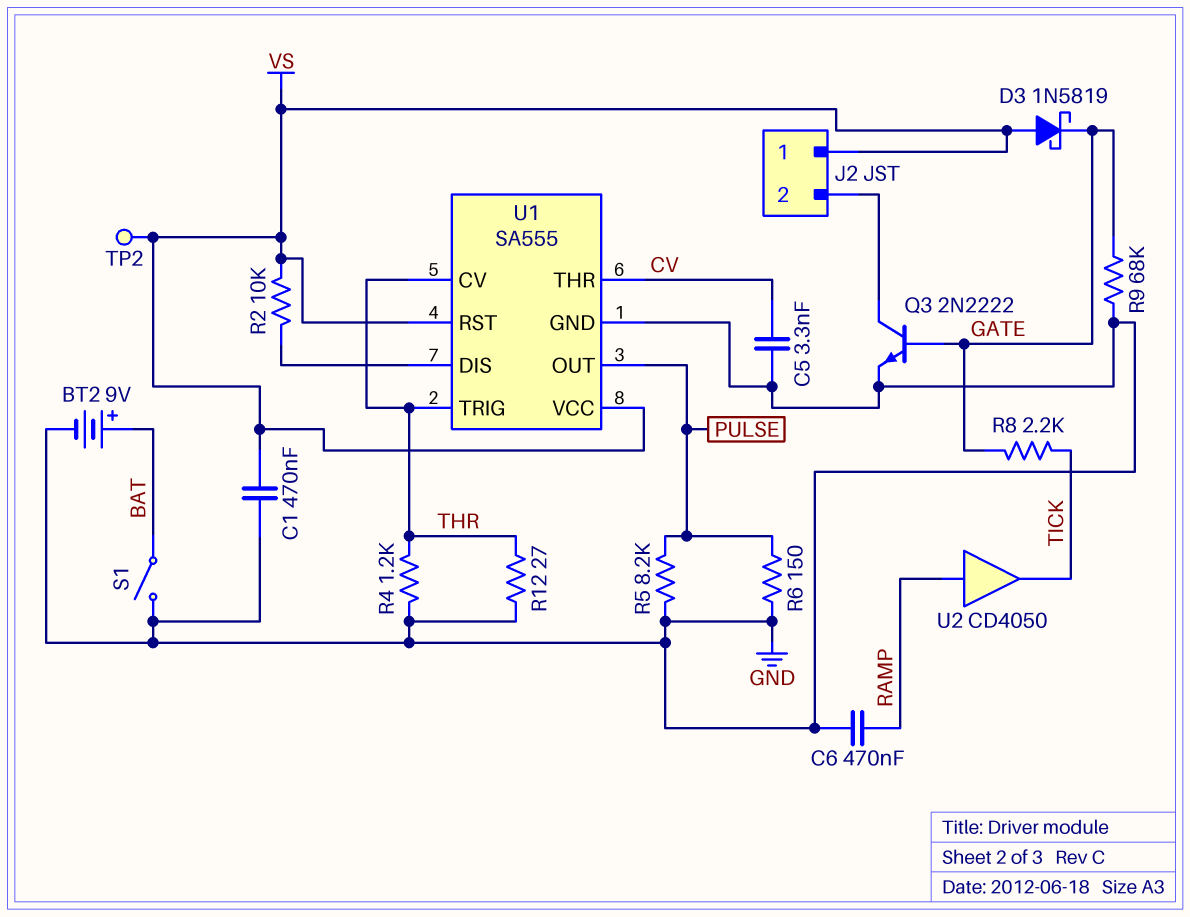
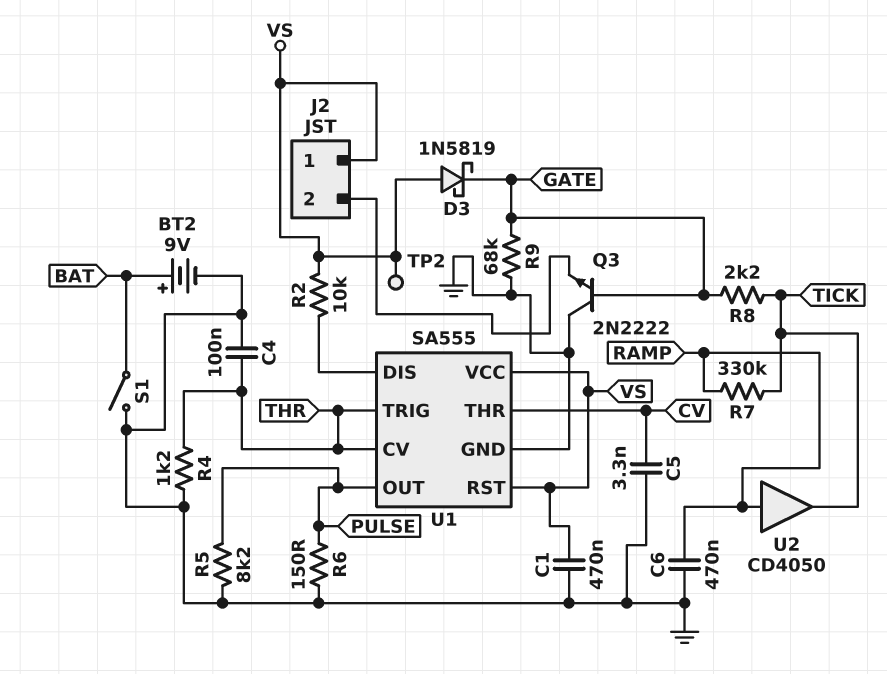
C4: none -> 100nF (GND, THR)
Q3: NPN 2N2222 (B GATE, C J2/2, E GND) -> NPN 2N2222 (B GATE, C GND, E J2/2)
R7: none -> 330k (RAMP, TICK)
R12: 27 (GND, THR) -> none

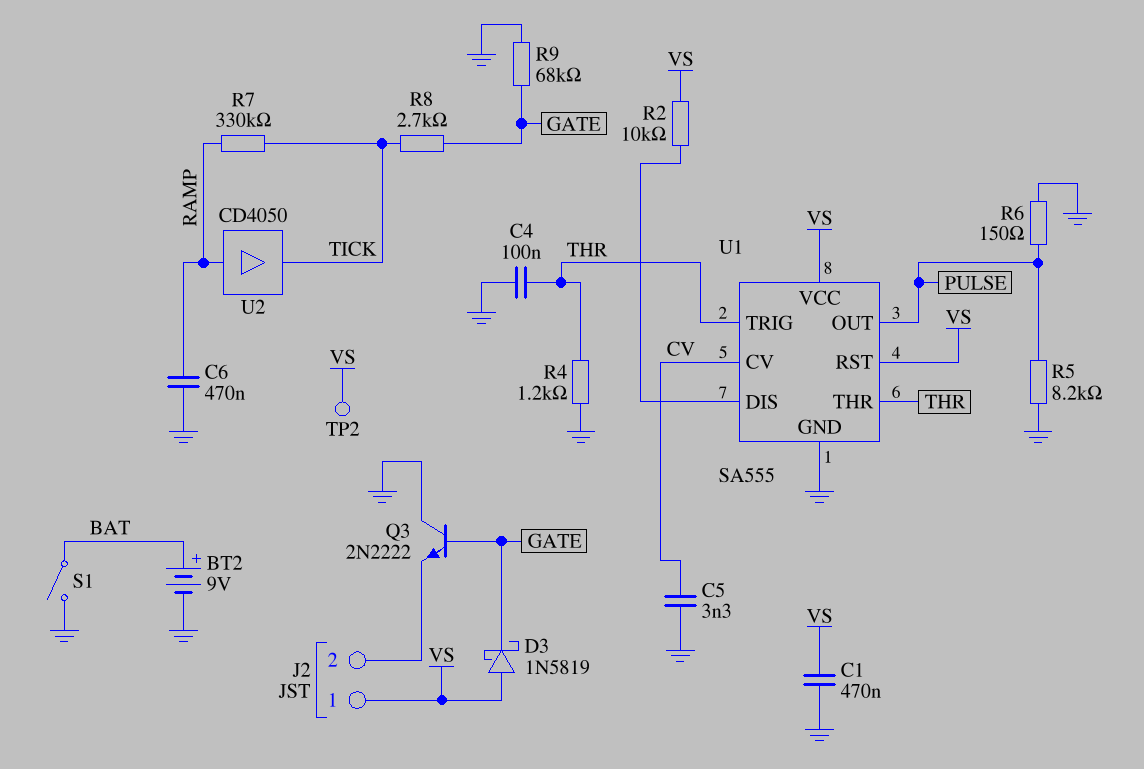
R8: 2.2k (GATE, TICK) -> 2.7k (GATE, TICK)
U1 pin CV: THR -> CV
U1 pin THR: CV -> THR

